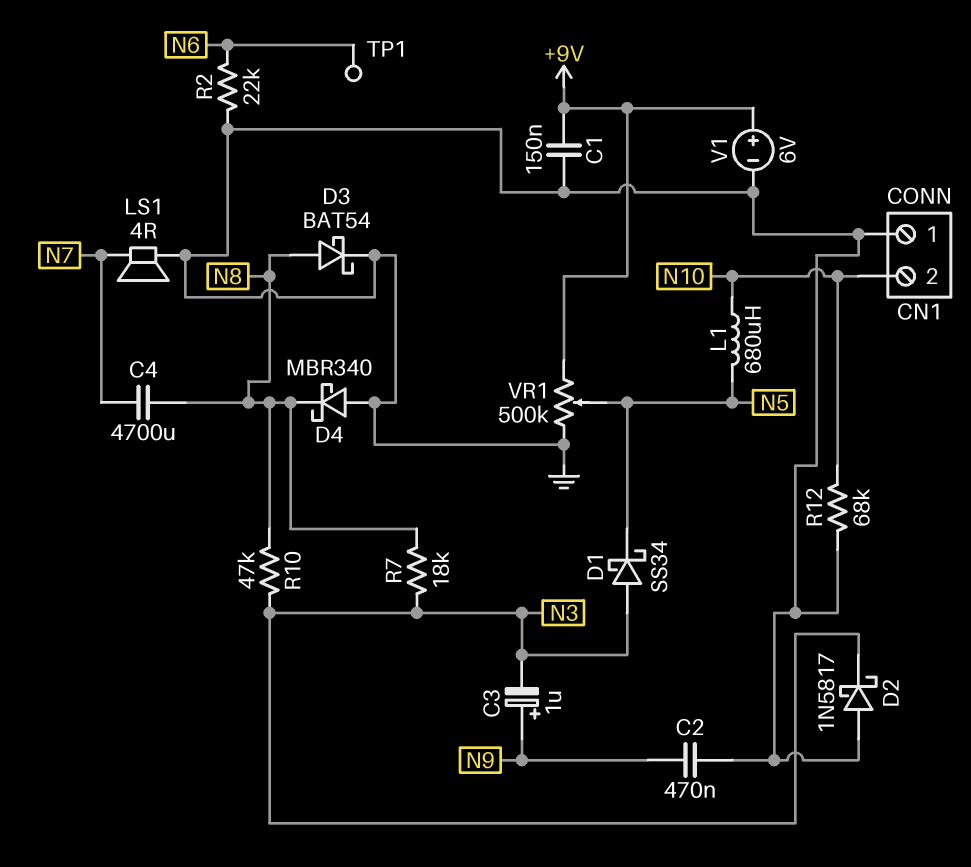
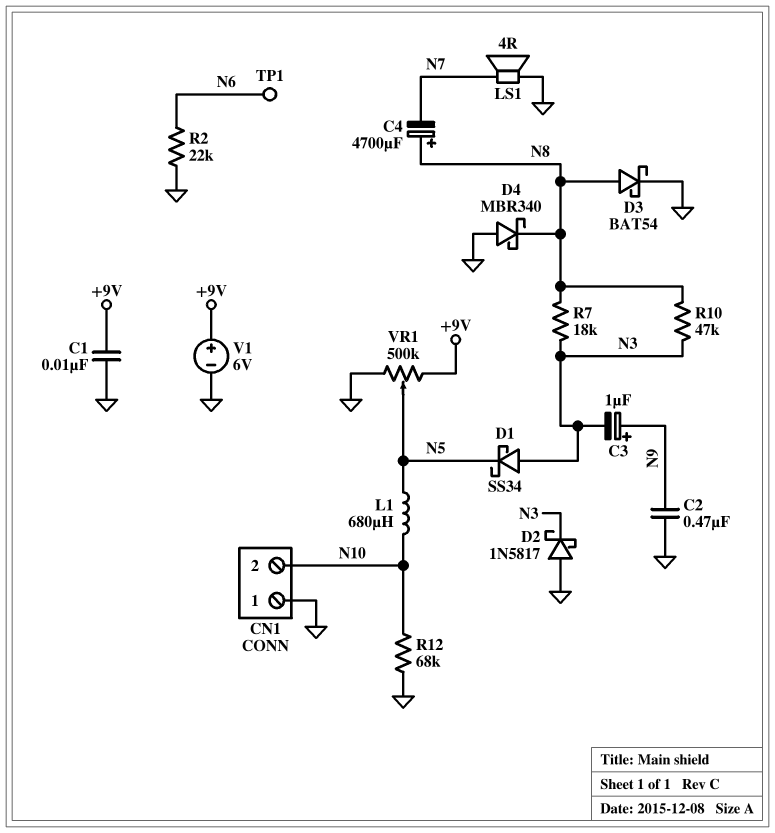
C1: 150nF (+9V, GND) -> 10nF (+9V, GND)
C4: 4700uF (N7, N8) -> 4700uF (plus N8, minus N7)

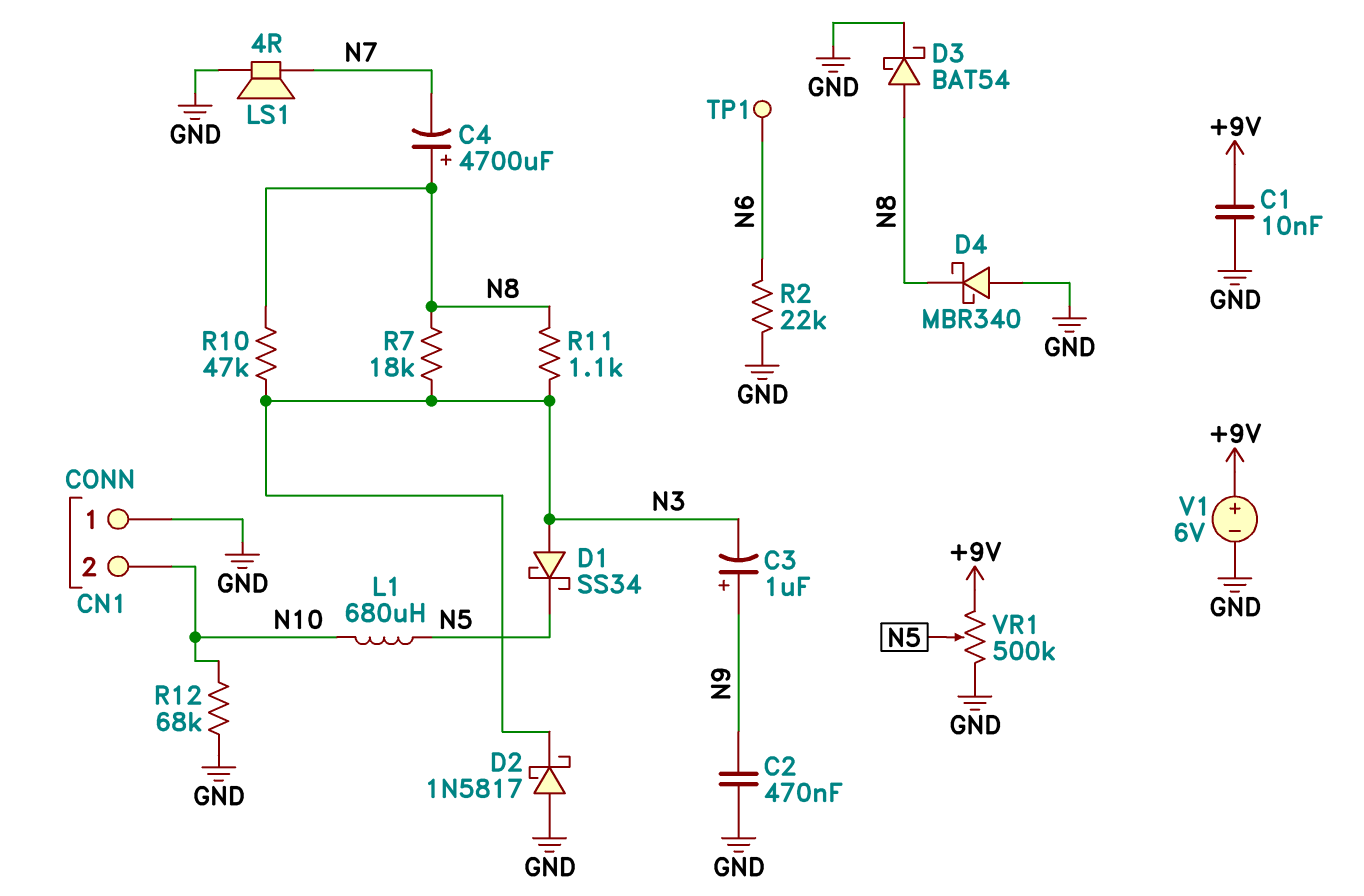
R11: none -> 1.1k (N3, N8)

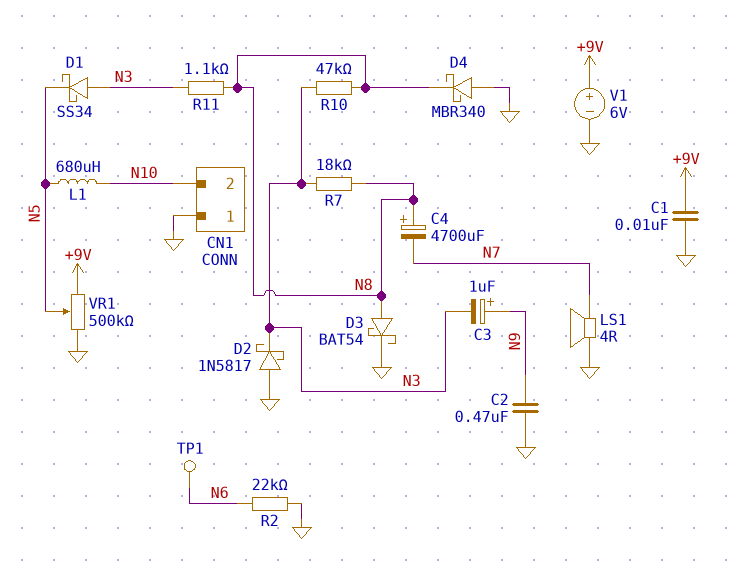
R12: 68k (GND, N10) -> none

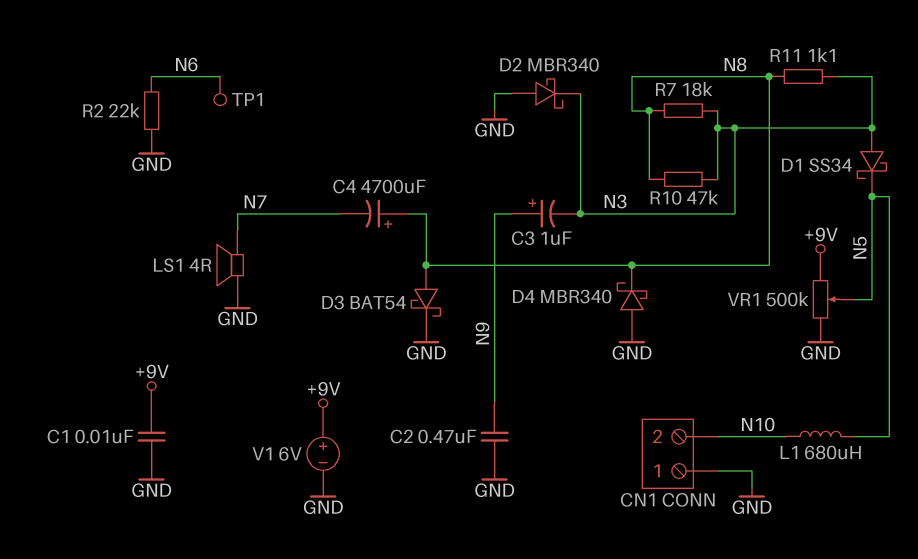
D2: schottky 1N5817 (A GND, K N3) -> schottky MBR340 (A GND, K N3)

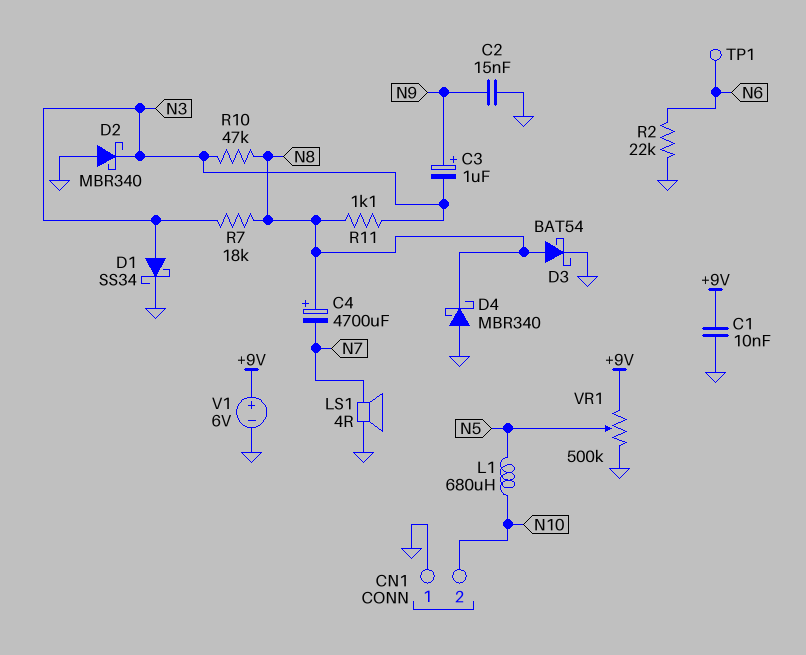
C2: 470nF (GND, N9) -> 15nF (GND, N9)
D1: schottky SS34 (A N3, K N5) -> schottky SS34 (A N3, K GND)

